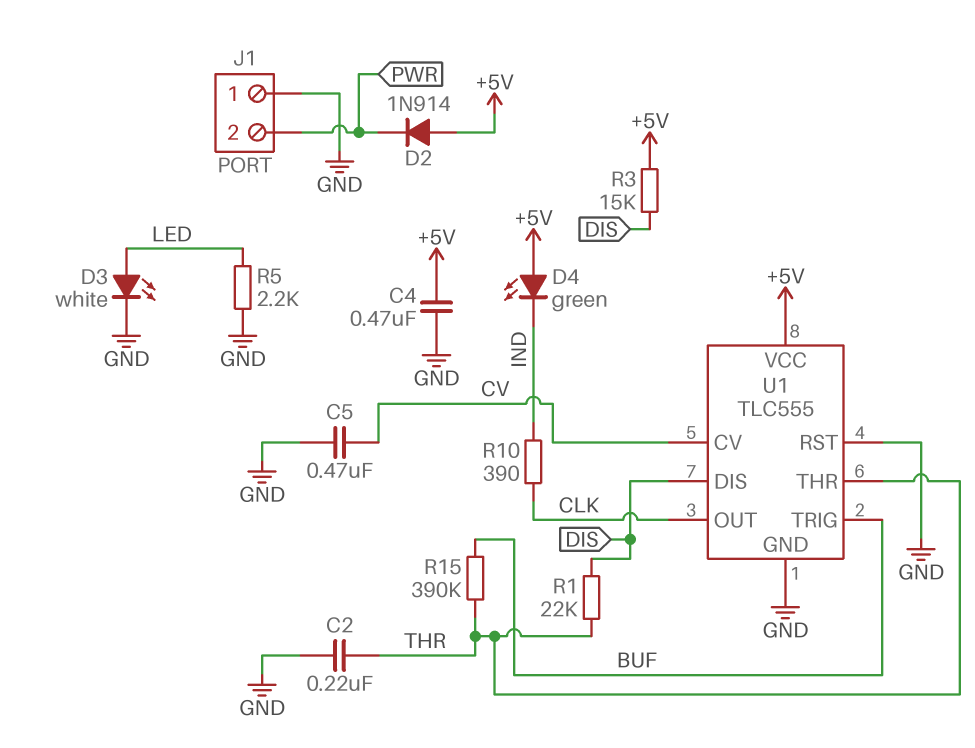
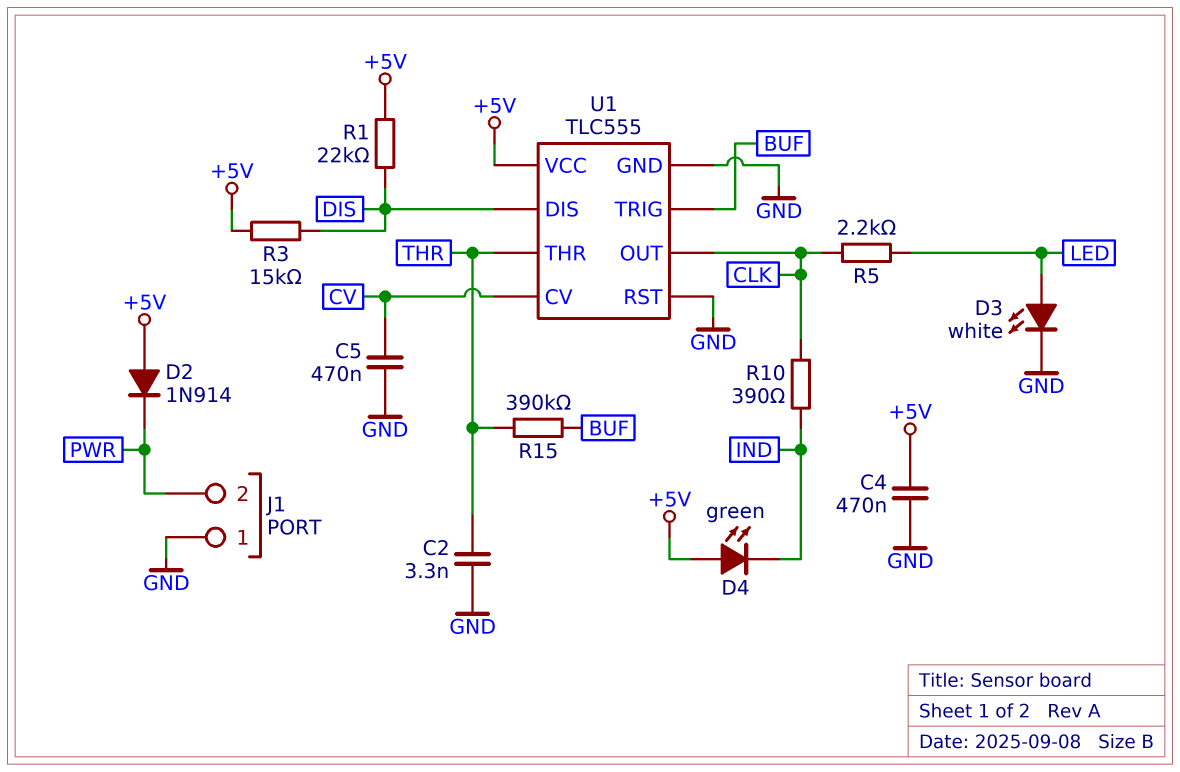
C2: 220nF (GND, THR) -> 3.3nF (GND, THR)
R1: 22k (DIS, THR) -> 22k (+5V, DIS)
R5: 2.2k (GND, LED) -> 2.2k (CLK, LED)

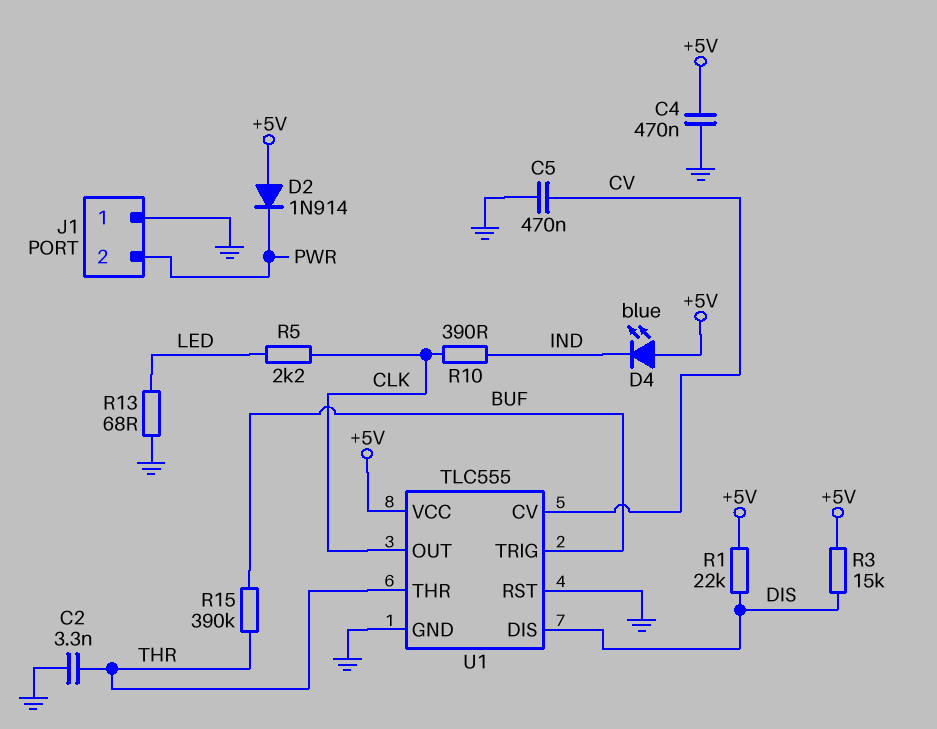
D3: LED white (A LED, K GND) -> none
D4: LED green (A +5V, K IND) -> LED blue (A +5V, K IND)
R13: none -> 68 (GND, LED)

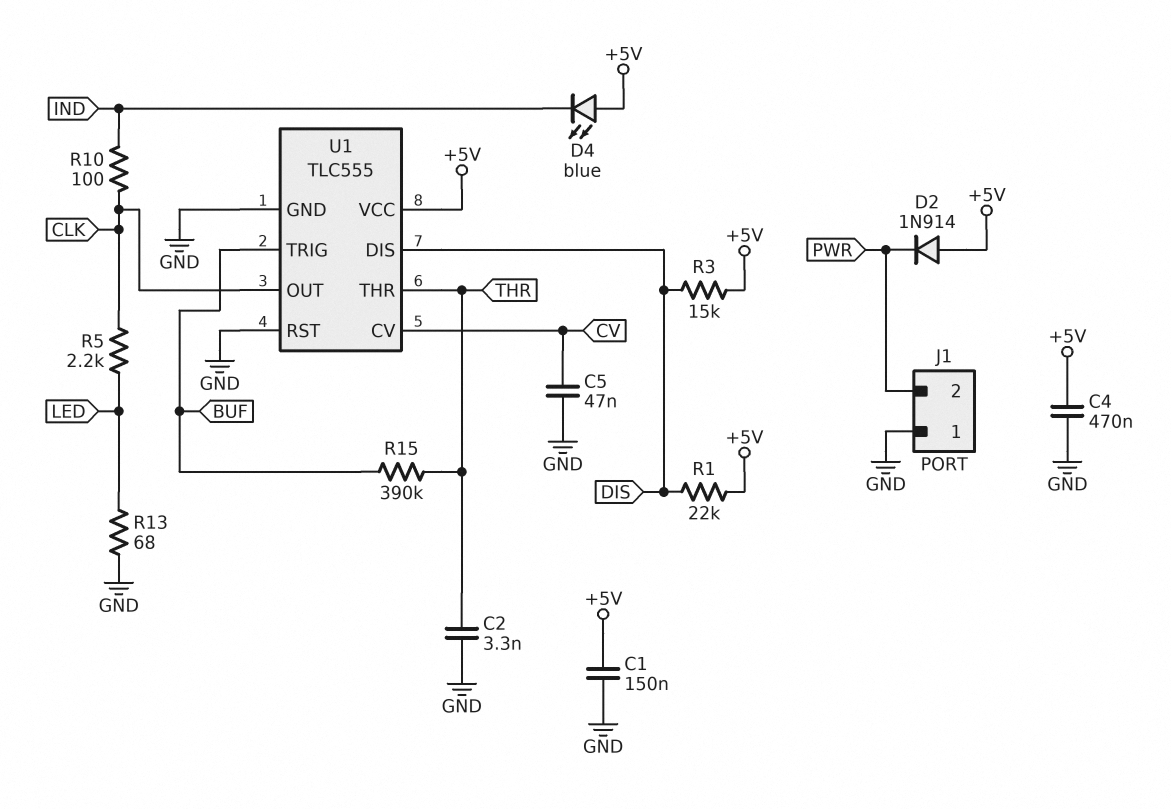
C1: none -> 150nF (+5V, GND)
C5: 470nF (CV, GND) -> 47nF (CV, GND)
R10: 390 (CLK, IND) -> 100 (CLK, IND)

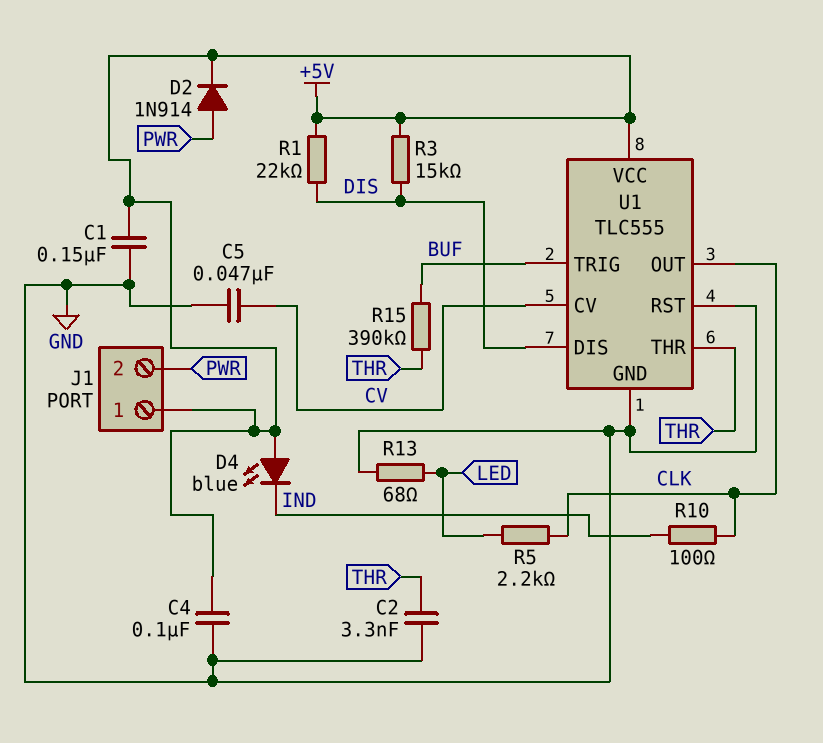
C4: 470nF (+5V, GND) -> 100nF (+5V, GND)
D2: diode 1N914 (A +5V, K PWR) -> diode 1N914 (A PWR, K +5V)
J1 pin 1: GND -> +5V

